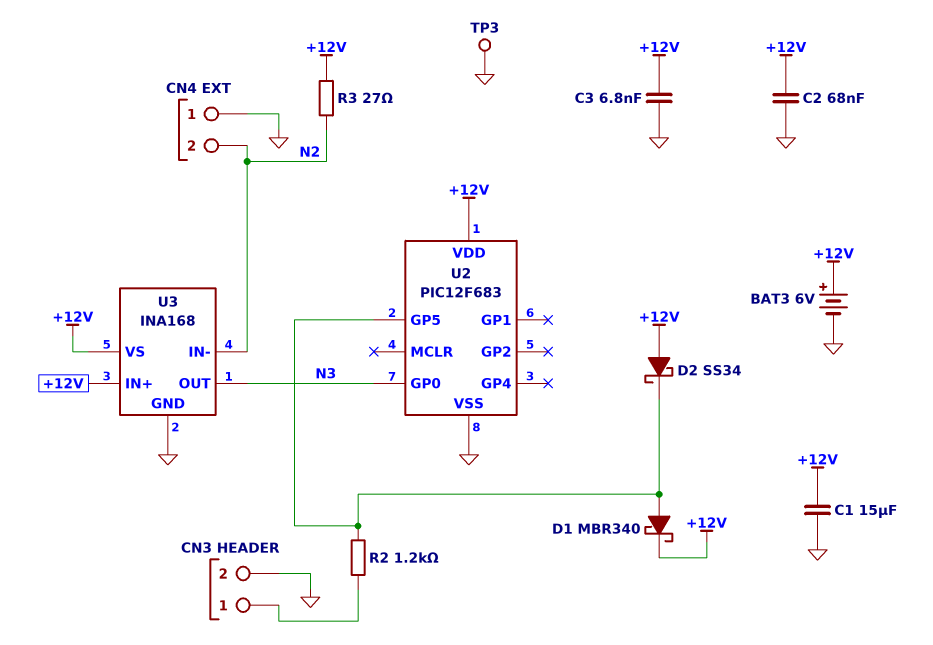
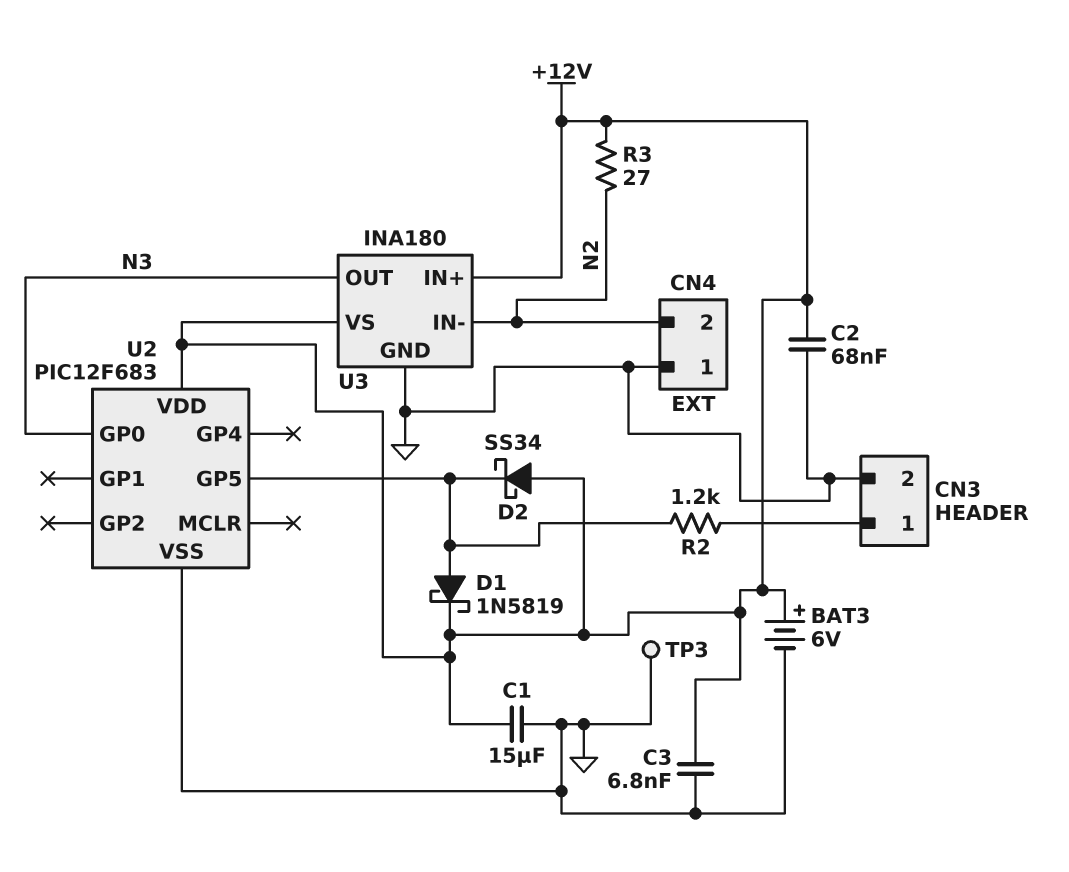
D1: schottky MBR340 (A U2/GP5, K +12V) -> schottky 1N5819 (A U2/GP5, K +12V)
U3: INA168 -> INA180

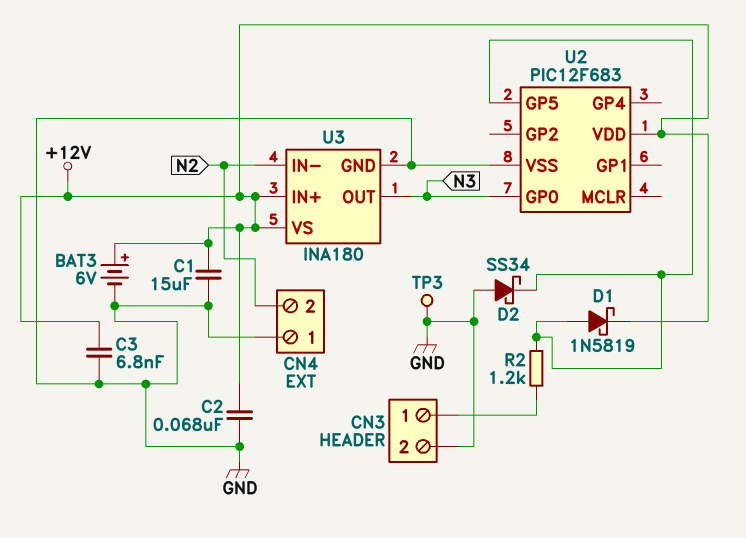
D2: schottky SS34 (A +12V, K U2/GP5) -> schottky SS34 (A GND, K U2/GP5)
R3: 27 (+12V, N2) -> none

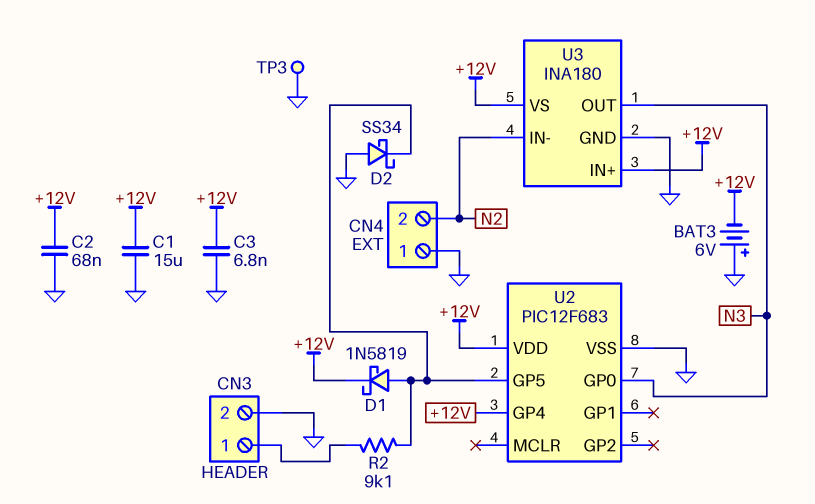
BAT3: 6V (plus +12V, minus GND) -> 6V (plus GND, minus +12V)
R2: 1.2k (CN3/1, U2/GP5) -> 9.1k (CN3/1, U2/GP5)
U2 pin GP4: none -> +12V

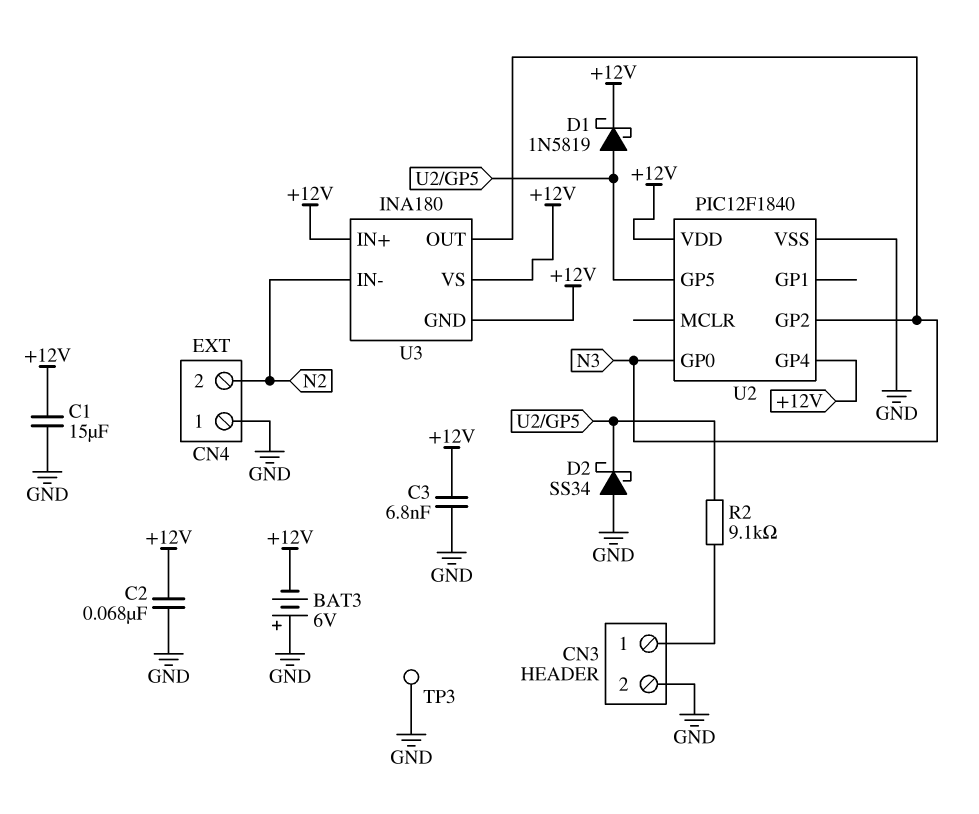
U2: PIC12F683 -> PIC12F1840
U2 pin GP2: none -> N3
U3 pin GND: GND -> +12V

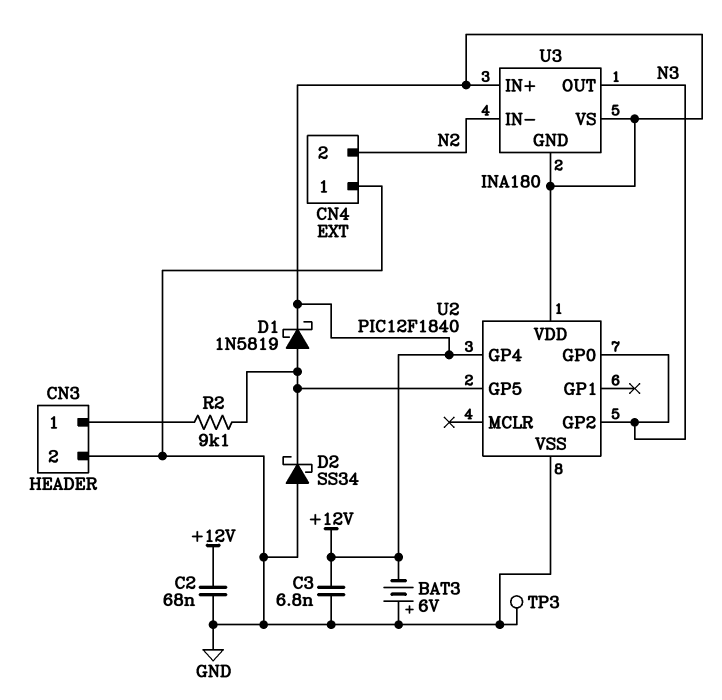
C1: 15uF (+12V, GND) -> none

